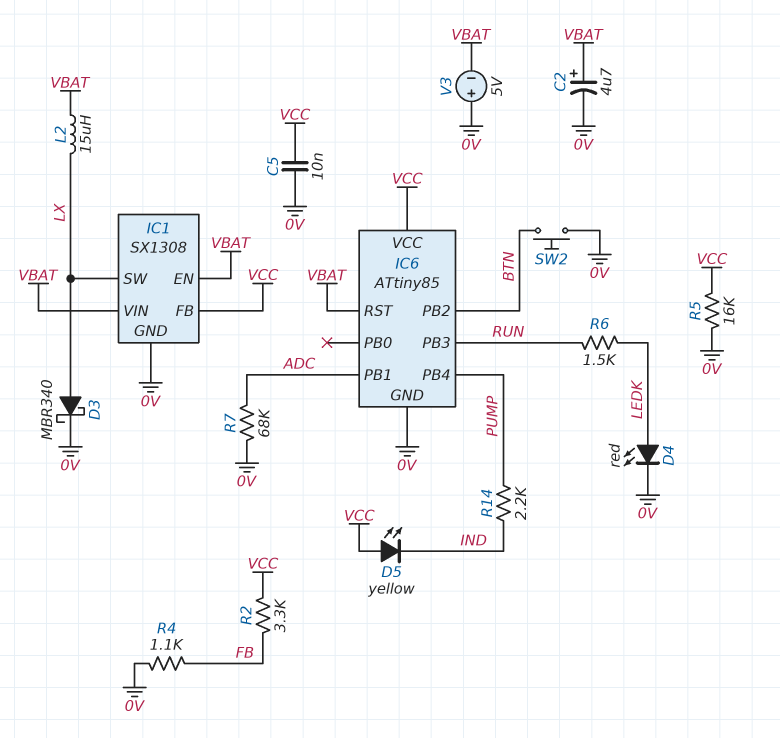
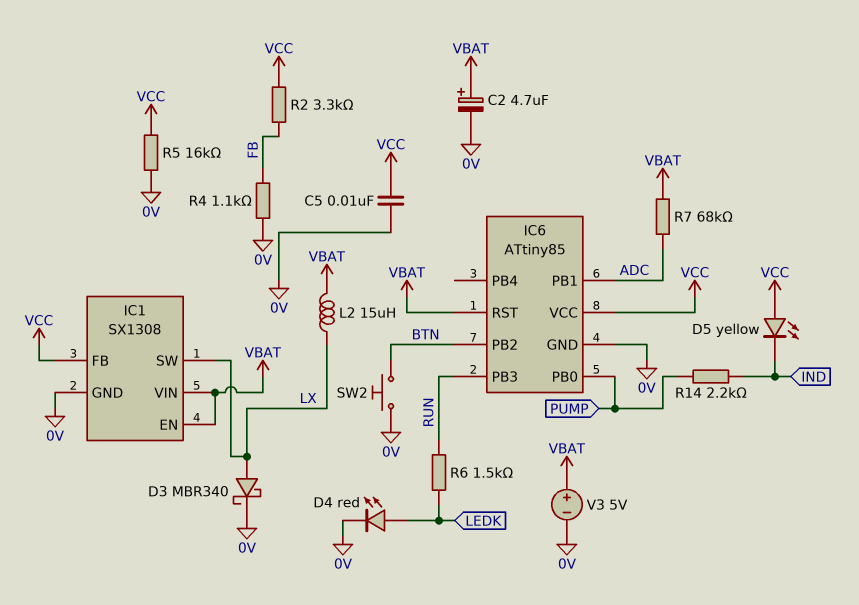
IC6 pin PB0: none -> PUMP
IC6 pin PB4: PUMP -> none
R7: 68k (0V, ADC) -> 68k (ADC, VBAT)
V3: 5V (plus 0V, minus VBAT) -> 5V (plus VBAT, minus 0V)

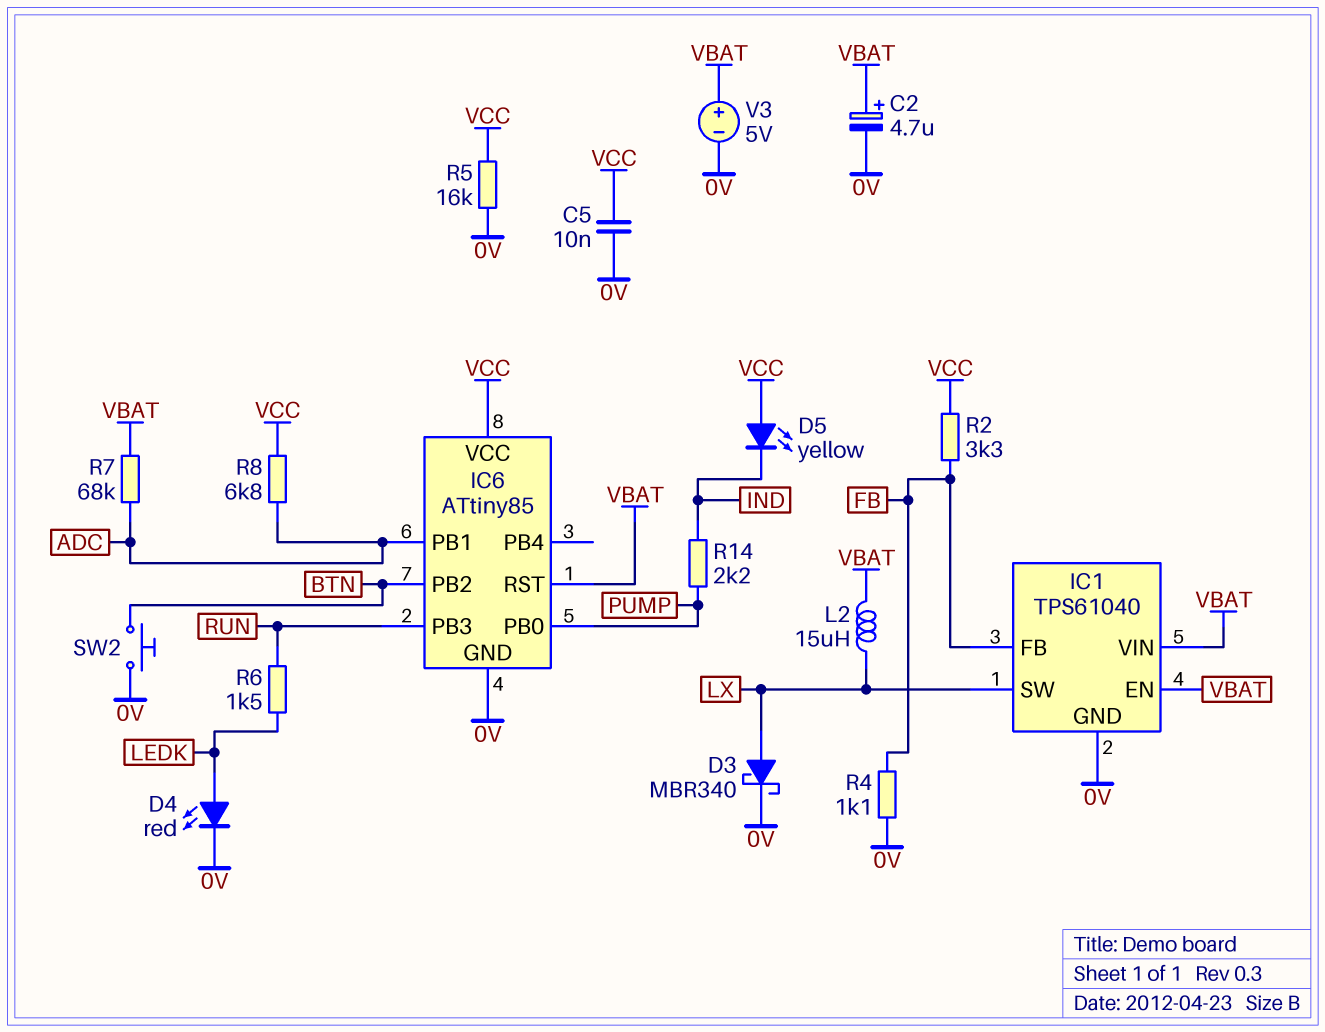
IC1: SX1308 -> TPS61040
IC1 pin FB: VCC -> FB
R8: none -> 6.8k (ADC, VCC)

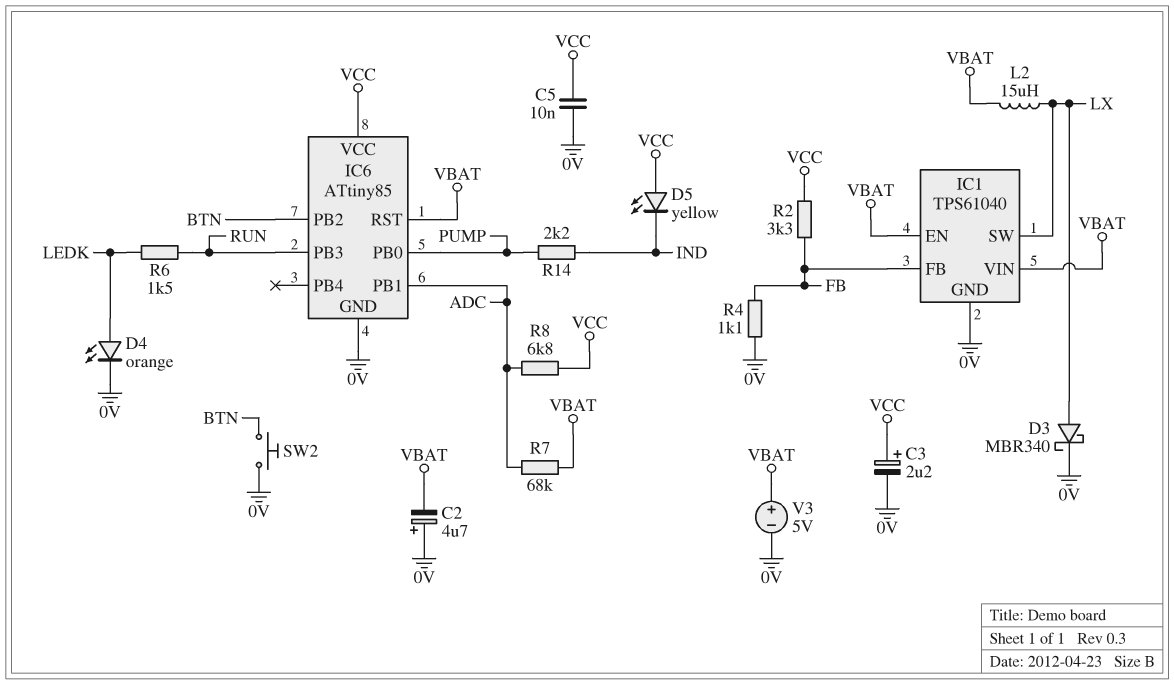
C2: 4.7uF (plus VBAT, minus 0V) -> 4.7uF (plus 0V, minus VBAT)
C3: none -> 2.2uF (plus VCC, minus 0V)
D4: LED red (A LEDK, K 0V) -> LED orange (A LEDK, K 0V)
R5: 16k (0V, VCC) -> none

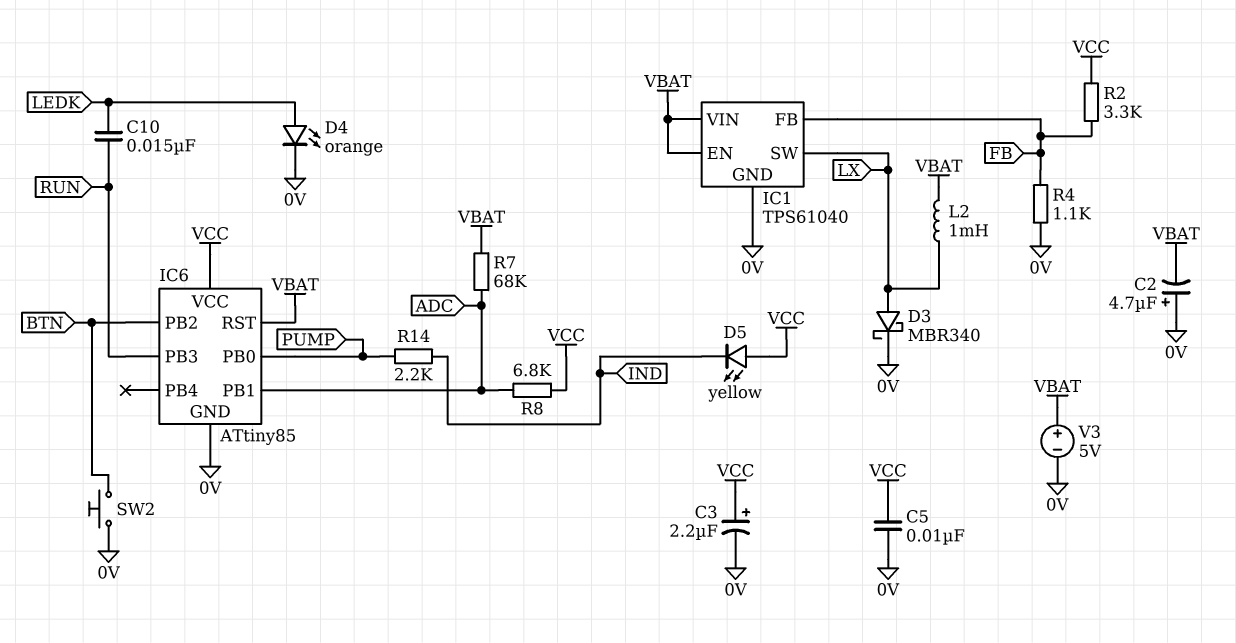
C10: none -> 15nF (LEDK, RUN)
L2: 15uH (LX, VBAT) -> 1mH (LX, VBAT)
R6: 1.5k (LEDK, RUN) -> none

